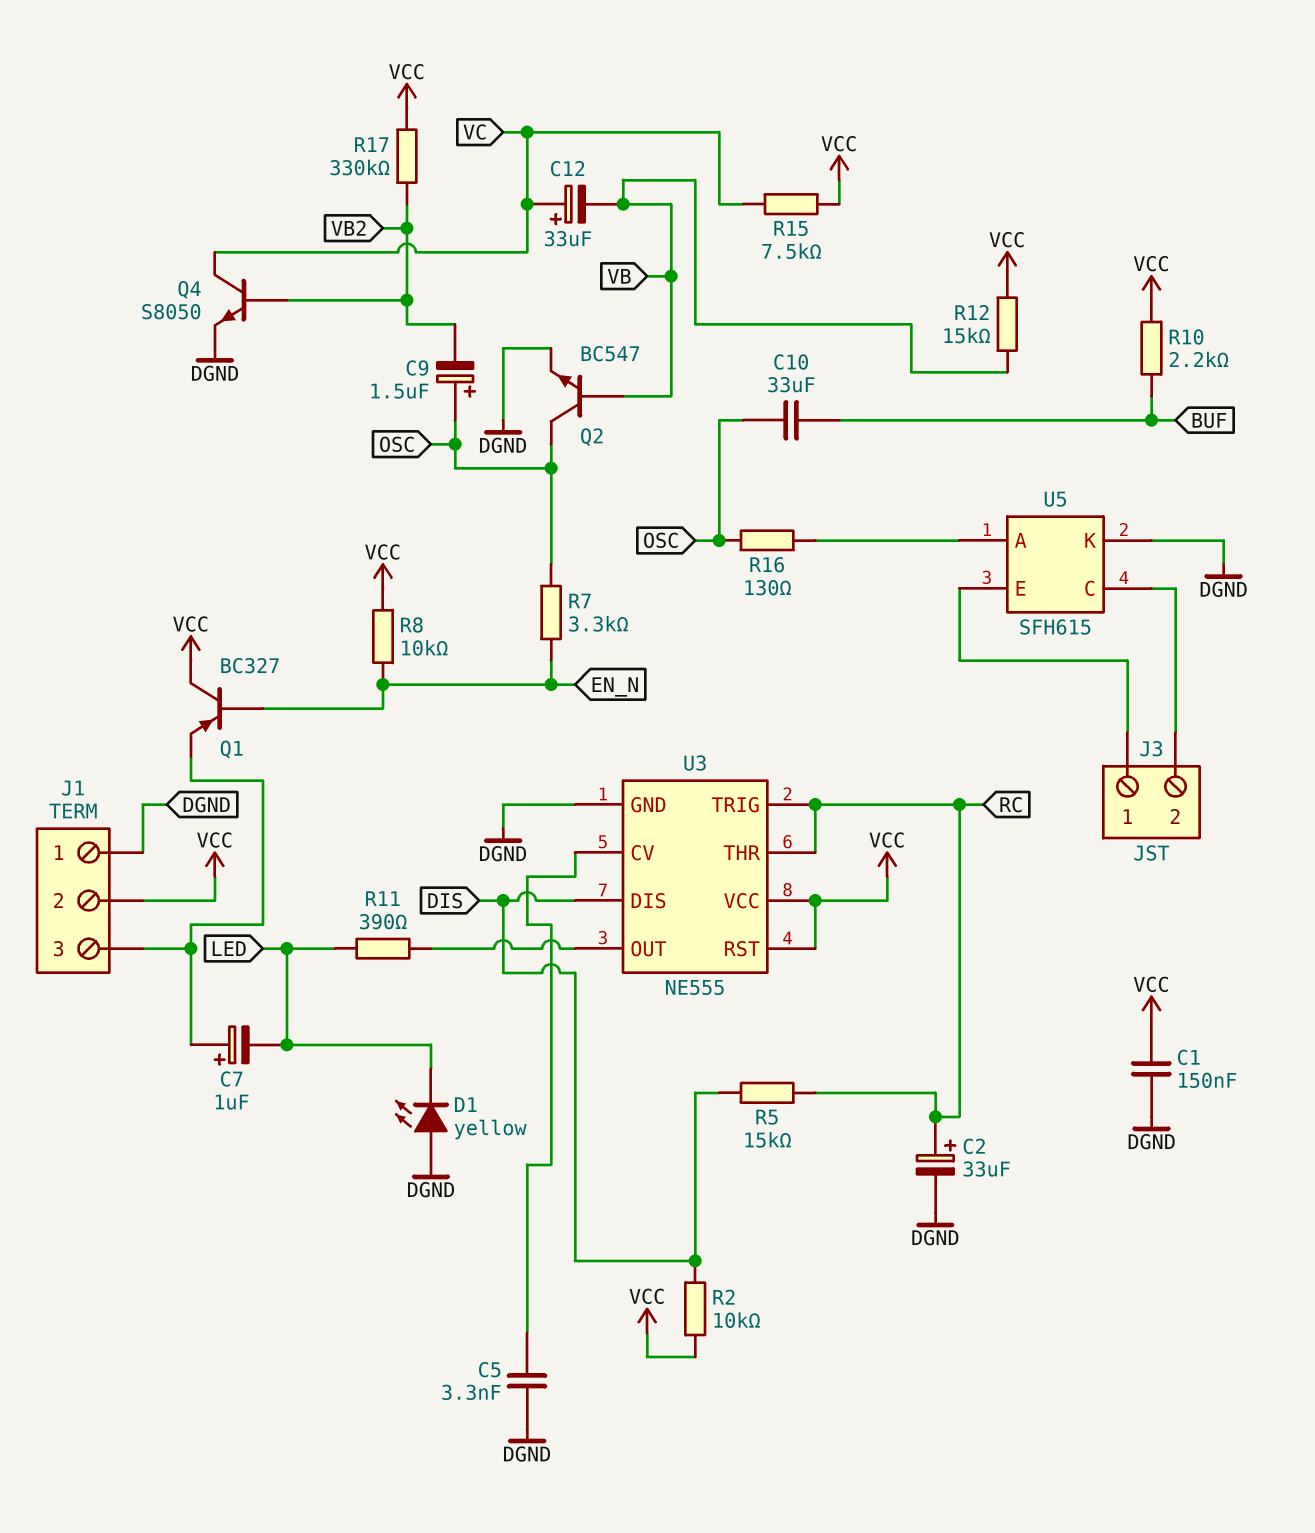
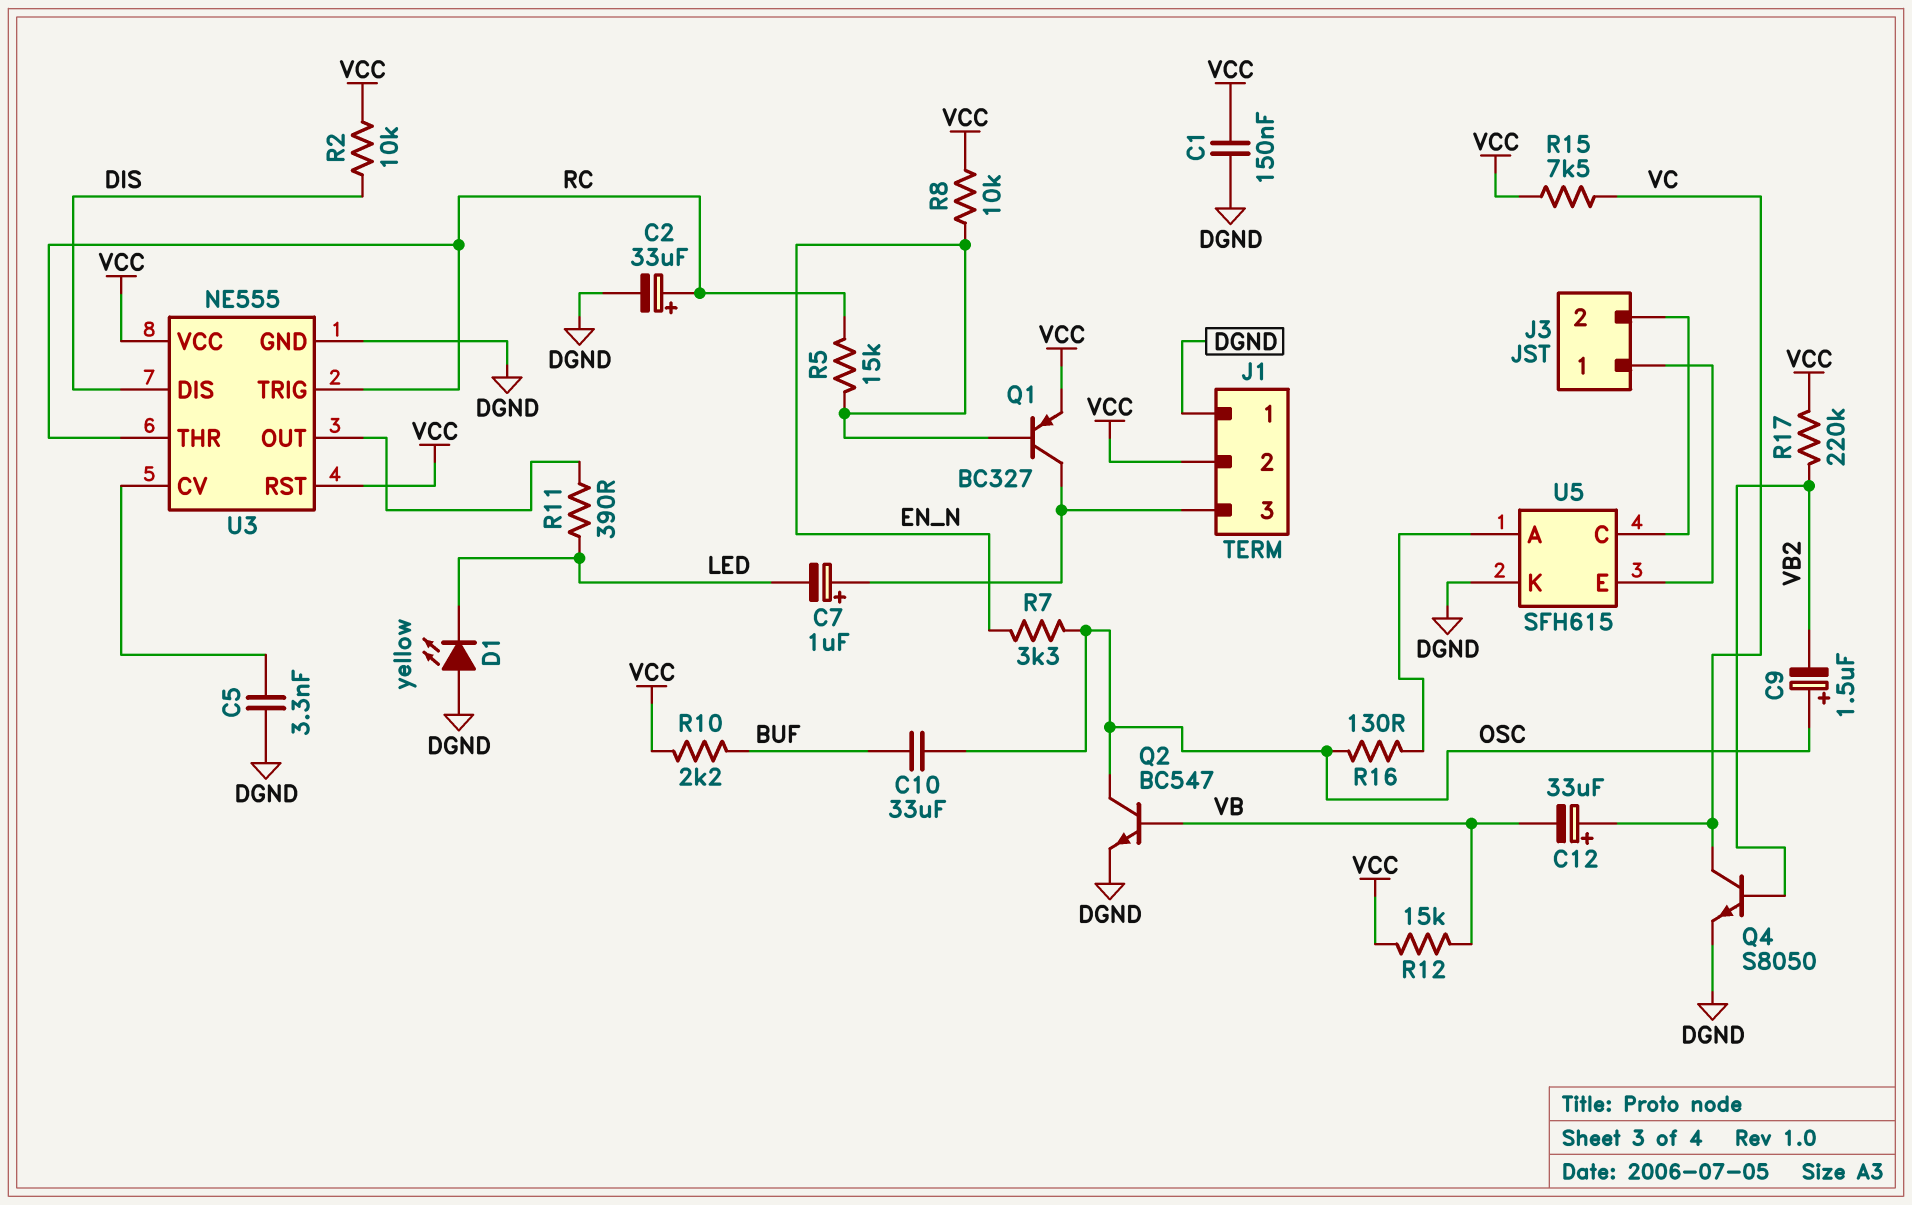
Q1: PNP BC327 (B EN_N, C VCC, E J1/3) -> PNP BC327 (B EN_N, C J1/3, E VCC)
R5: 15k (DIS, RC) -> 15k (EN_N, RC)
R17: 330k (VB2, VCC) -> 220k (VB2, VCC)

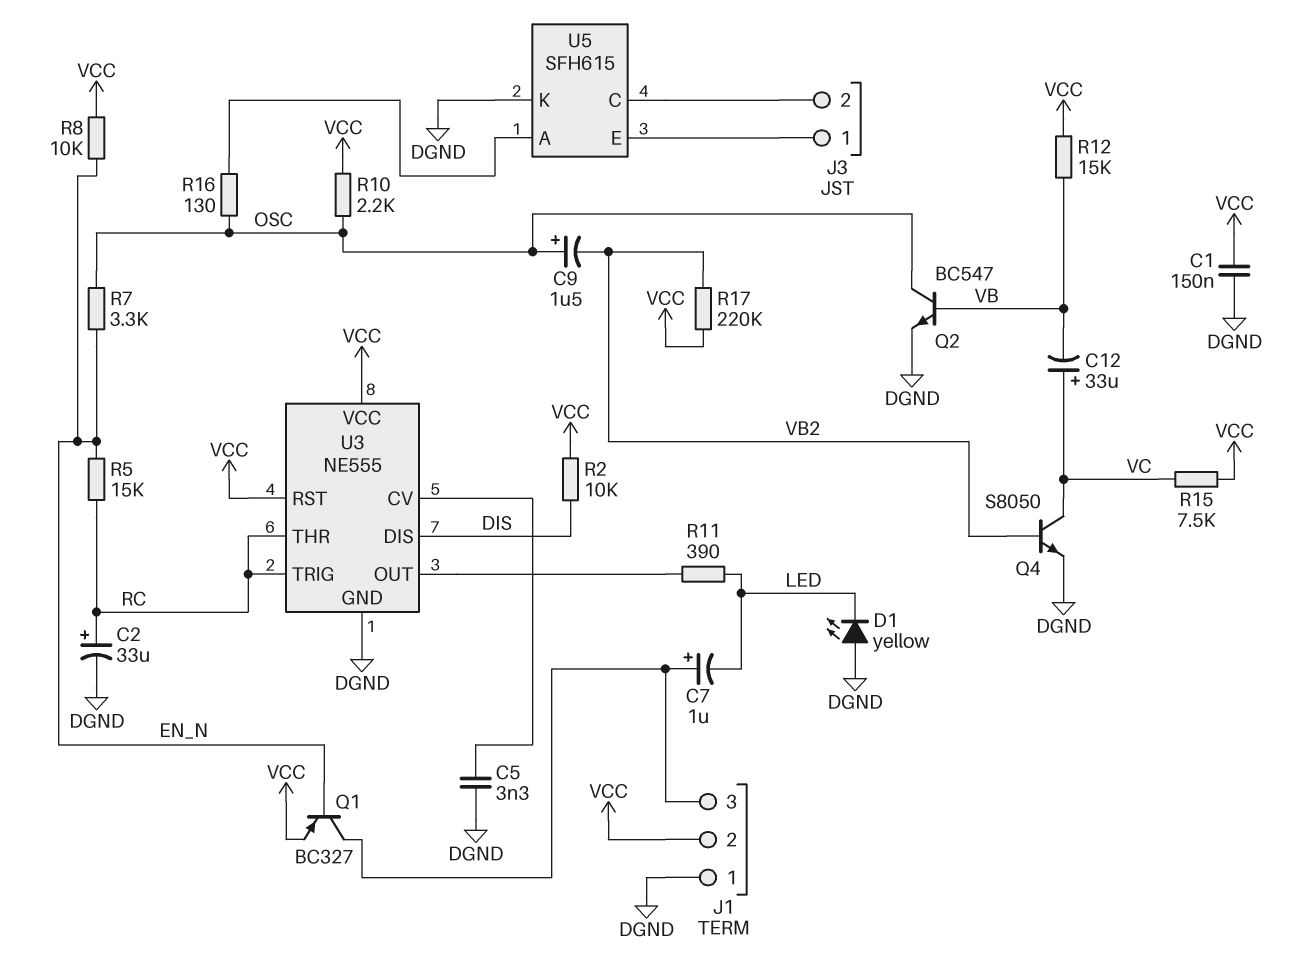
C10: 33uF (BUF, OSC) -> none
R10: 2.2k (BUF, VCC) -> 2.2k (OSC, VCC)

